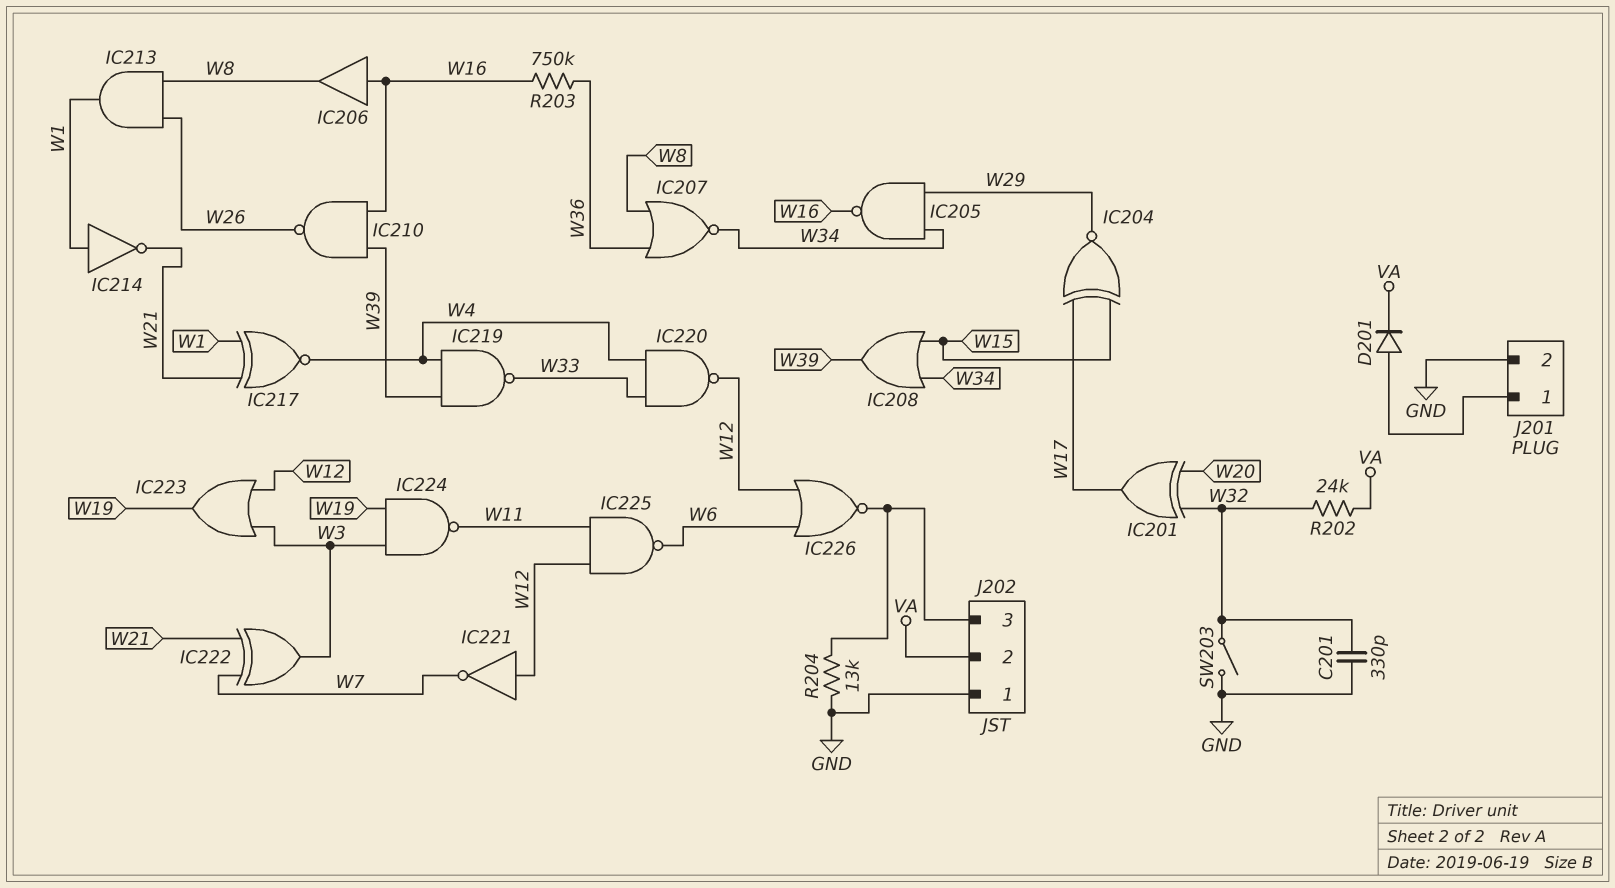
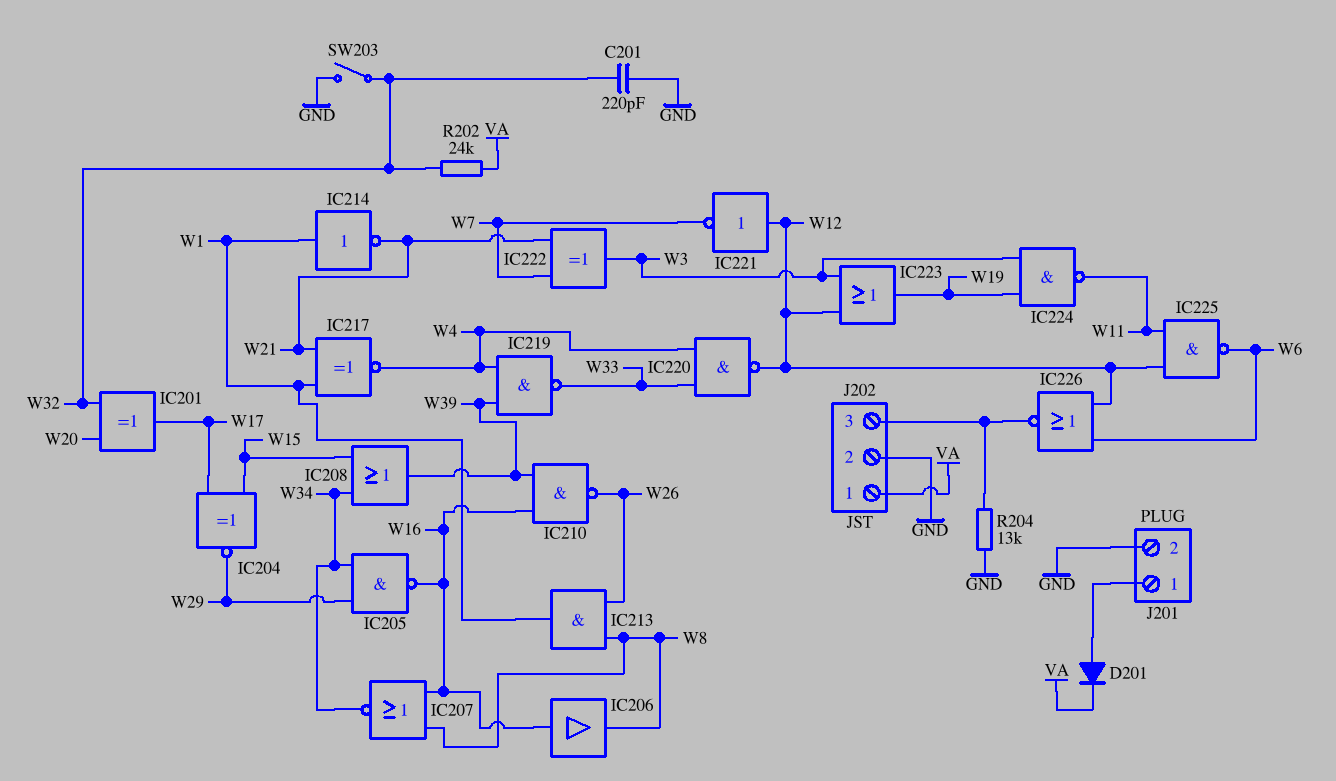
C201: 330pF (GND, W32) -> 220pF (GND, W32)
IC207: NOR (in W8, in W36, out W34) -> NOR (in W8, in W16, out W34)
J202 pin 1: GND -> VA
J202 pin 2: VA -> GND
R203: 750k (W16, W36) -> none

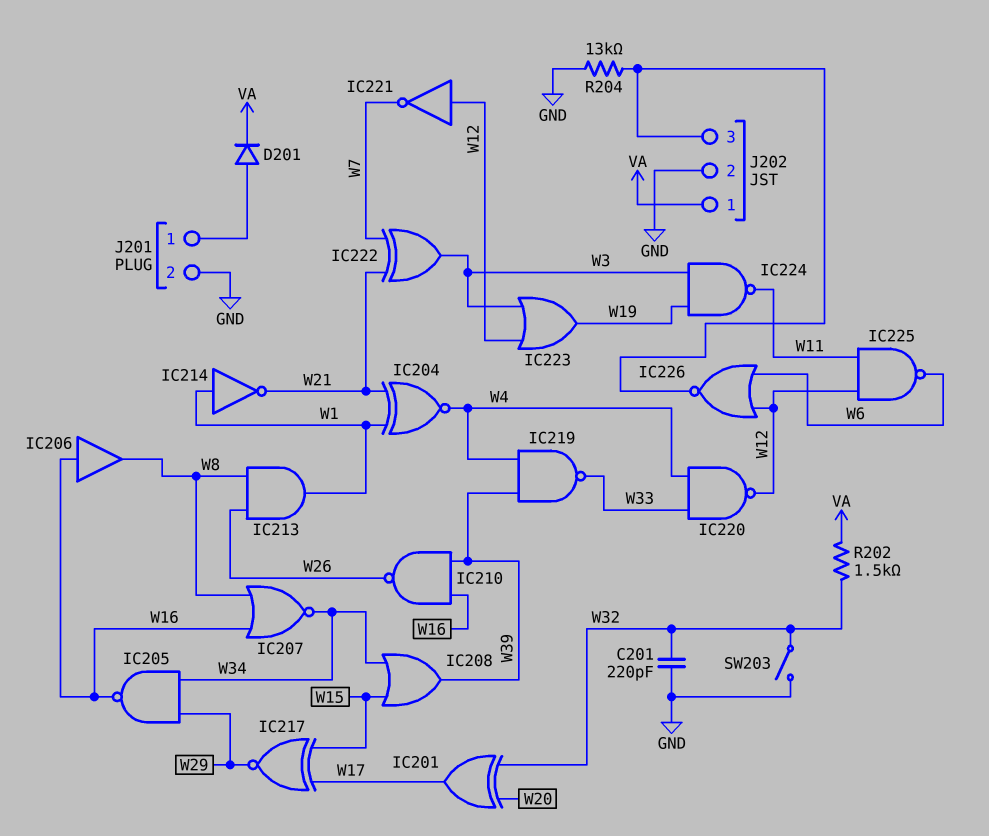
IC204: XNOR (in W15, in W17, out W29) -> XNOR (in W1, in W21, out W4)
IC217: XNOR (in W1, in W21, out W4) -> XNOR (in W15, in W17, out W29)
R202: 24k (VA, W32) -> 1.5k (VA, W32)

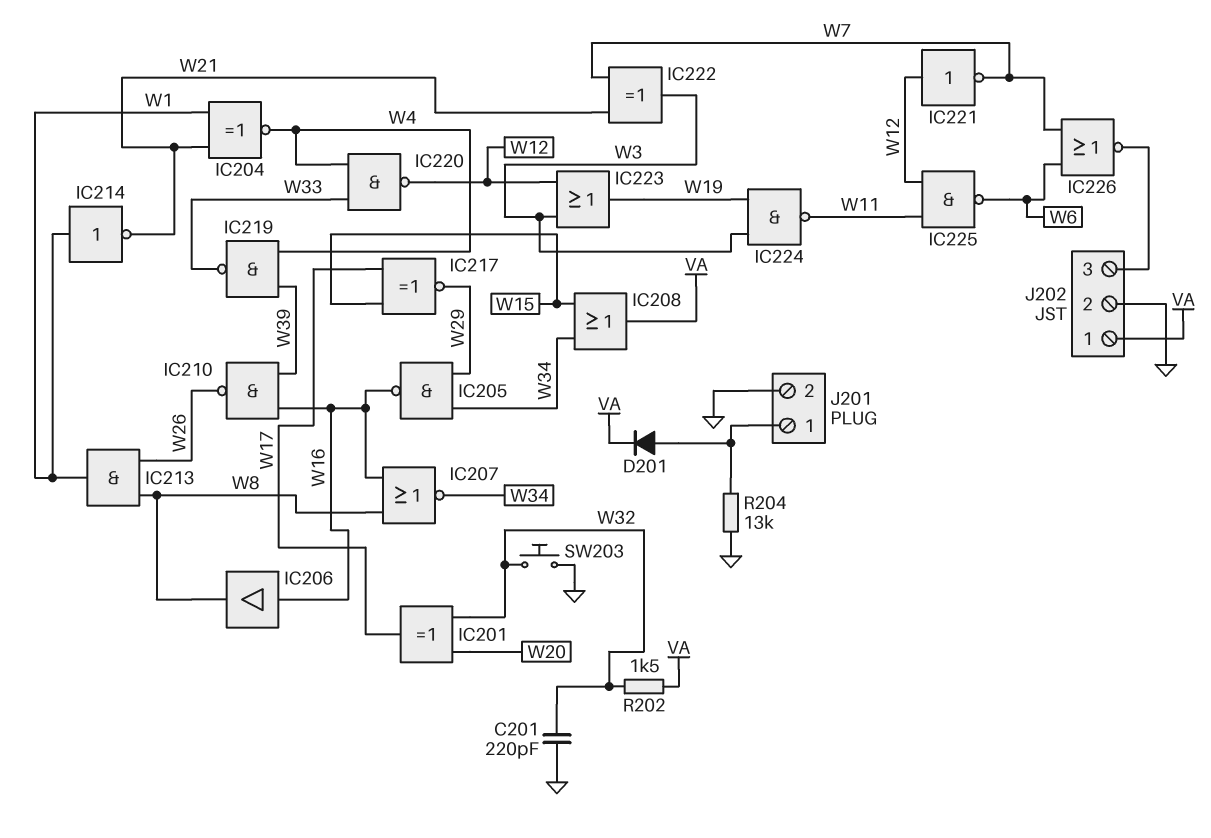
IC208: OR (in W15, in W34, out W39) -> OR (in W15, in W34, out VA)
IC226: NOR (in W6, in W12, out J202/3) -> NOR (in W6, in W7, out J202/3)
R204: 13k (GND, J202/3) -> 13k (GND, J201/1)
SW203: switch (GND, W32) -> button (GND, W32)

